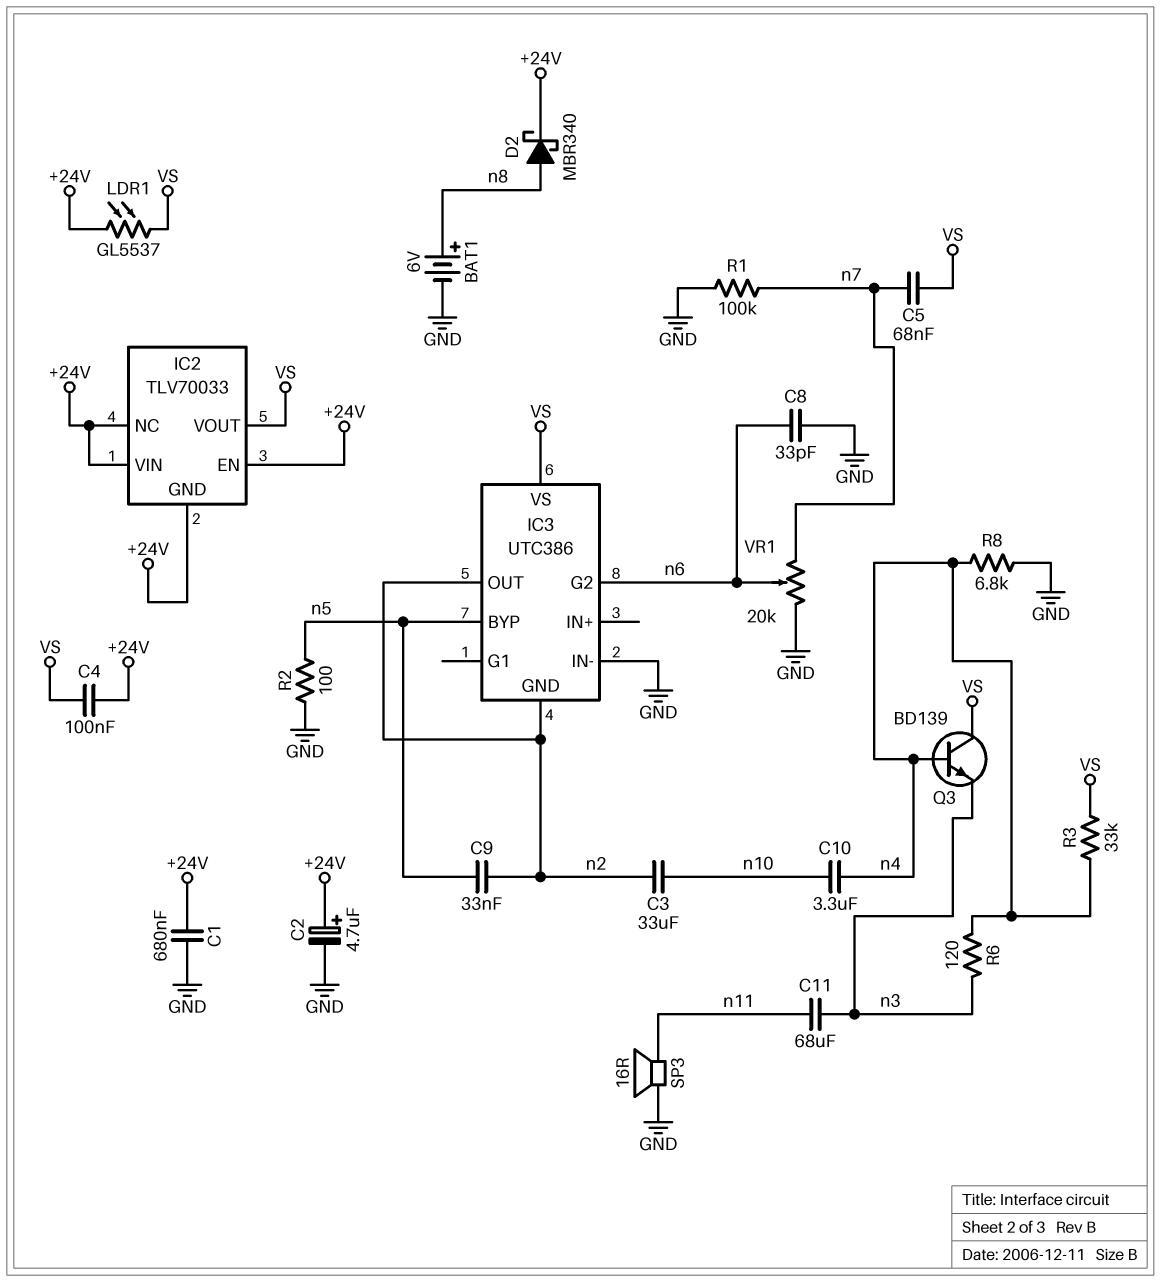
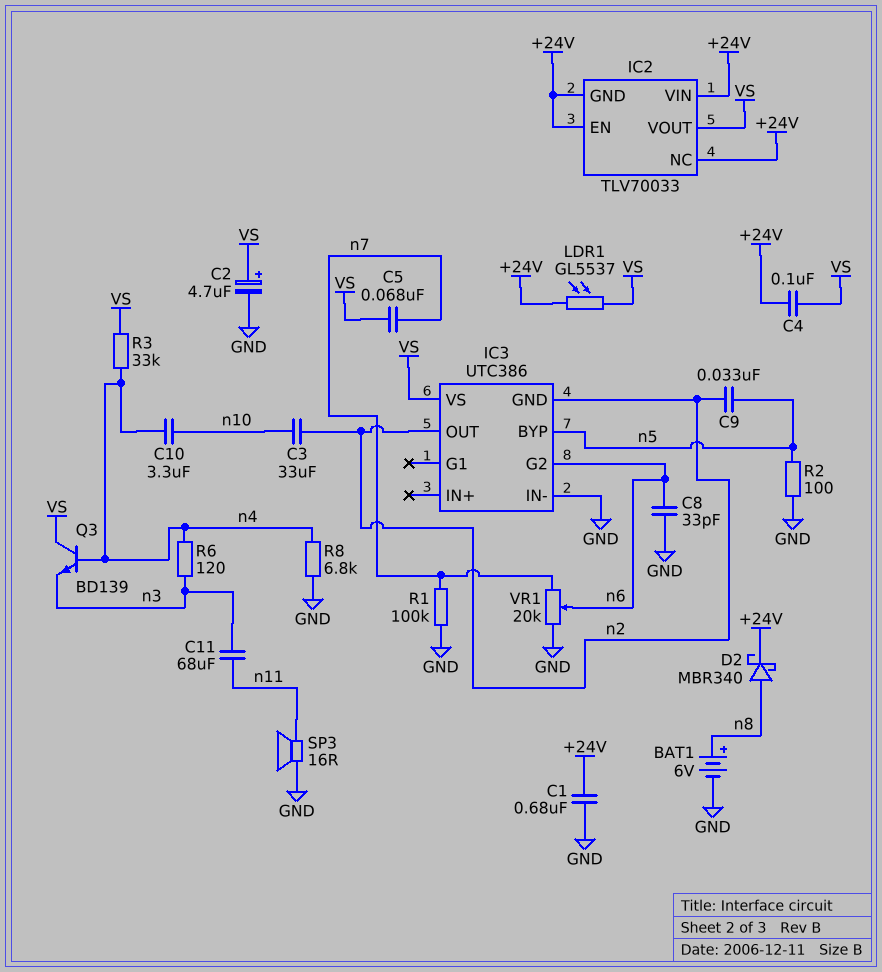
C2: 4.7uF (plus +24V, minus GND) -> 4.7uF (plus VS, minus GND)

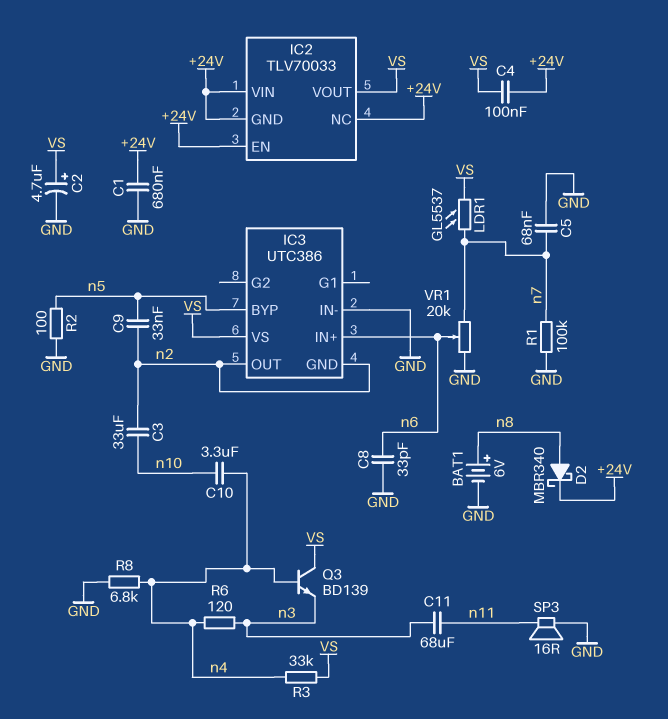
C5: 68nF (VS, n7) -> 68nF (GND, n7)
IC3 pin G2: n6 -> none
IC3 pin IN+: none -> n6
LDR1: GL5537 (+24V, VS) -> GL5537 (VS, n7)

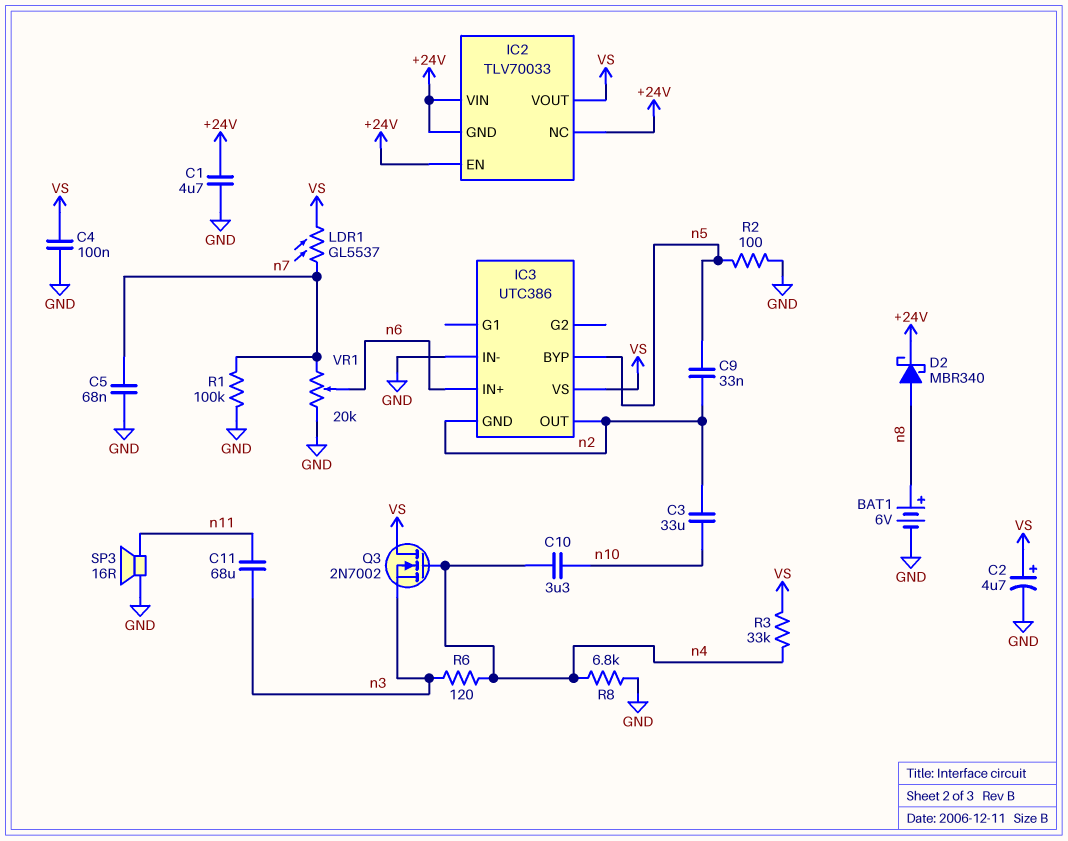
C1: 680nF (+24V, GND) -> 4.7uF (+24V, GND)
C4: 100nF (+24V, VS) -> 100nF (GND, VS)
C8: 33pF (GND, n6) -> none
Q3: NPN BD139 (B n4, C VS, E n3) -> NMOS 2N7002 (G n4, D VS, S n3)

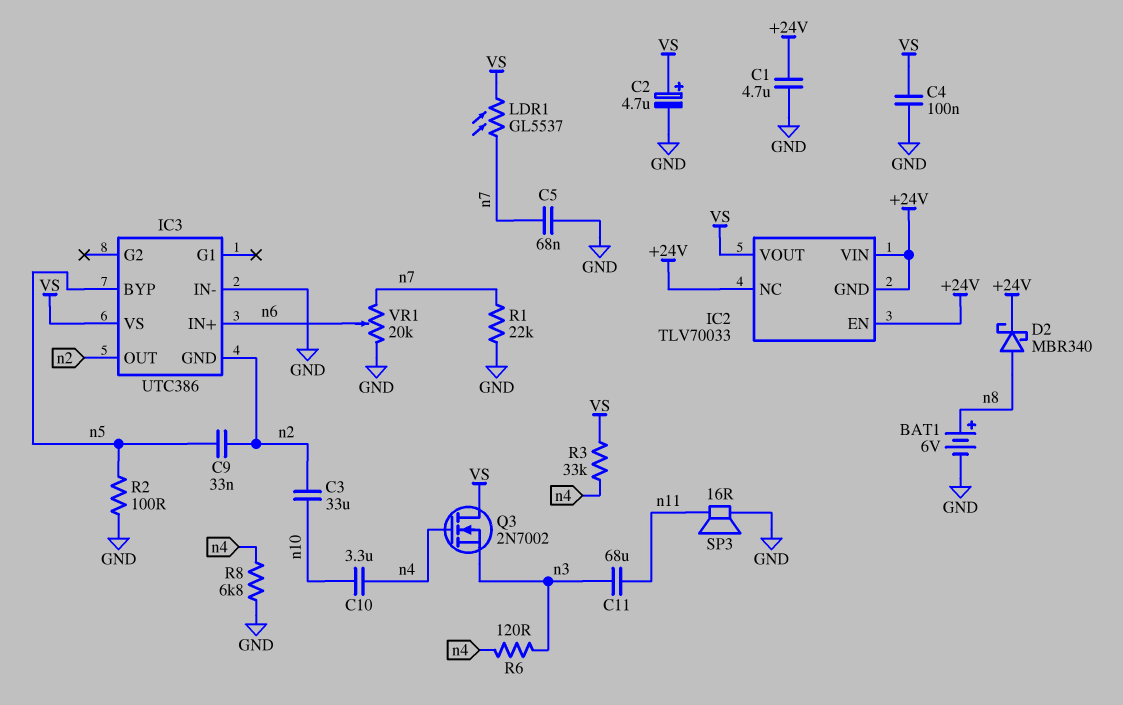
R1: 100k (GND, n7) -> 22k (GND, n7)

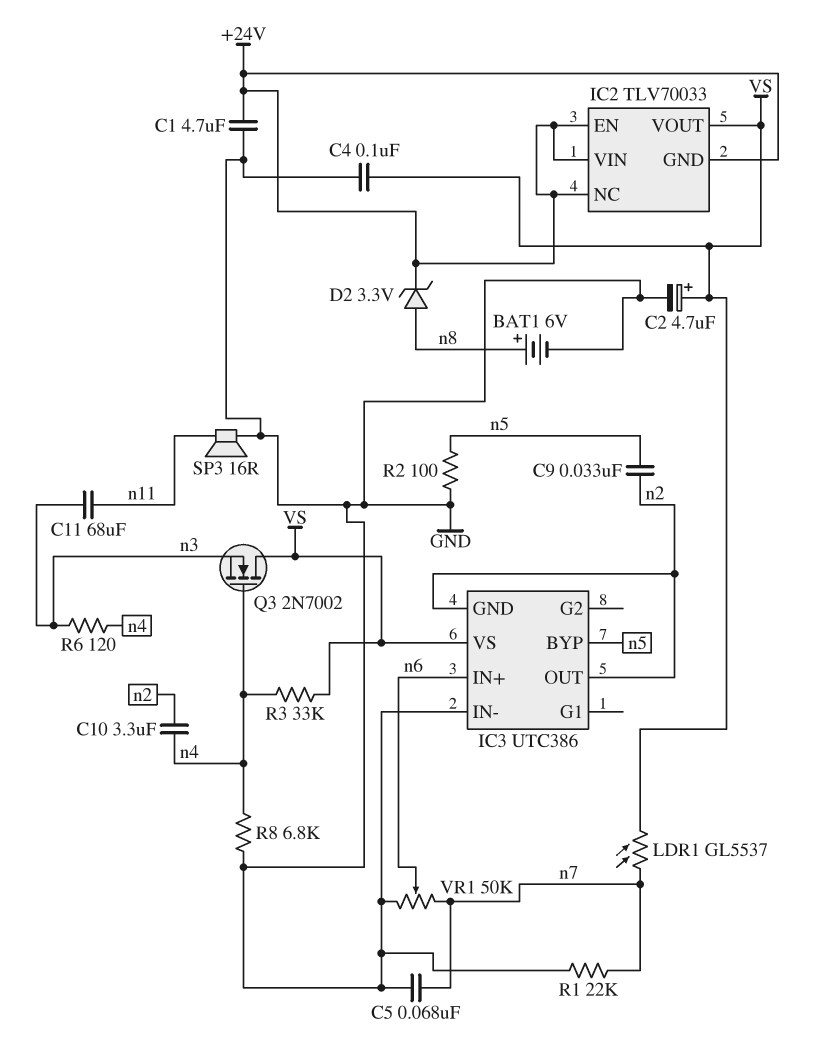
C3: 33uF (n2, n10) -> none
C10: 3.3uF (n4, n10) -> 3.3uF (n2, n4)
D2: schottky MBR340 (A n8, K +24V) -> zener 3.3V (A n8, K +24V)
VR1: 20k (GND, n7, wiper n6) -> 50k (GND, n7, wiper n6)

